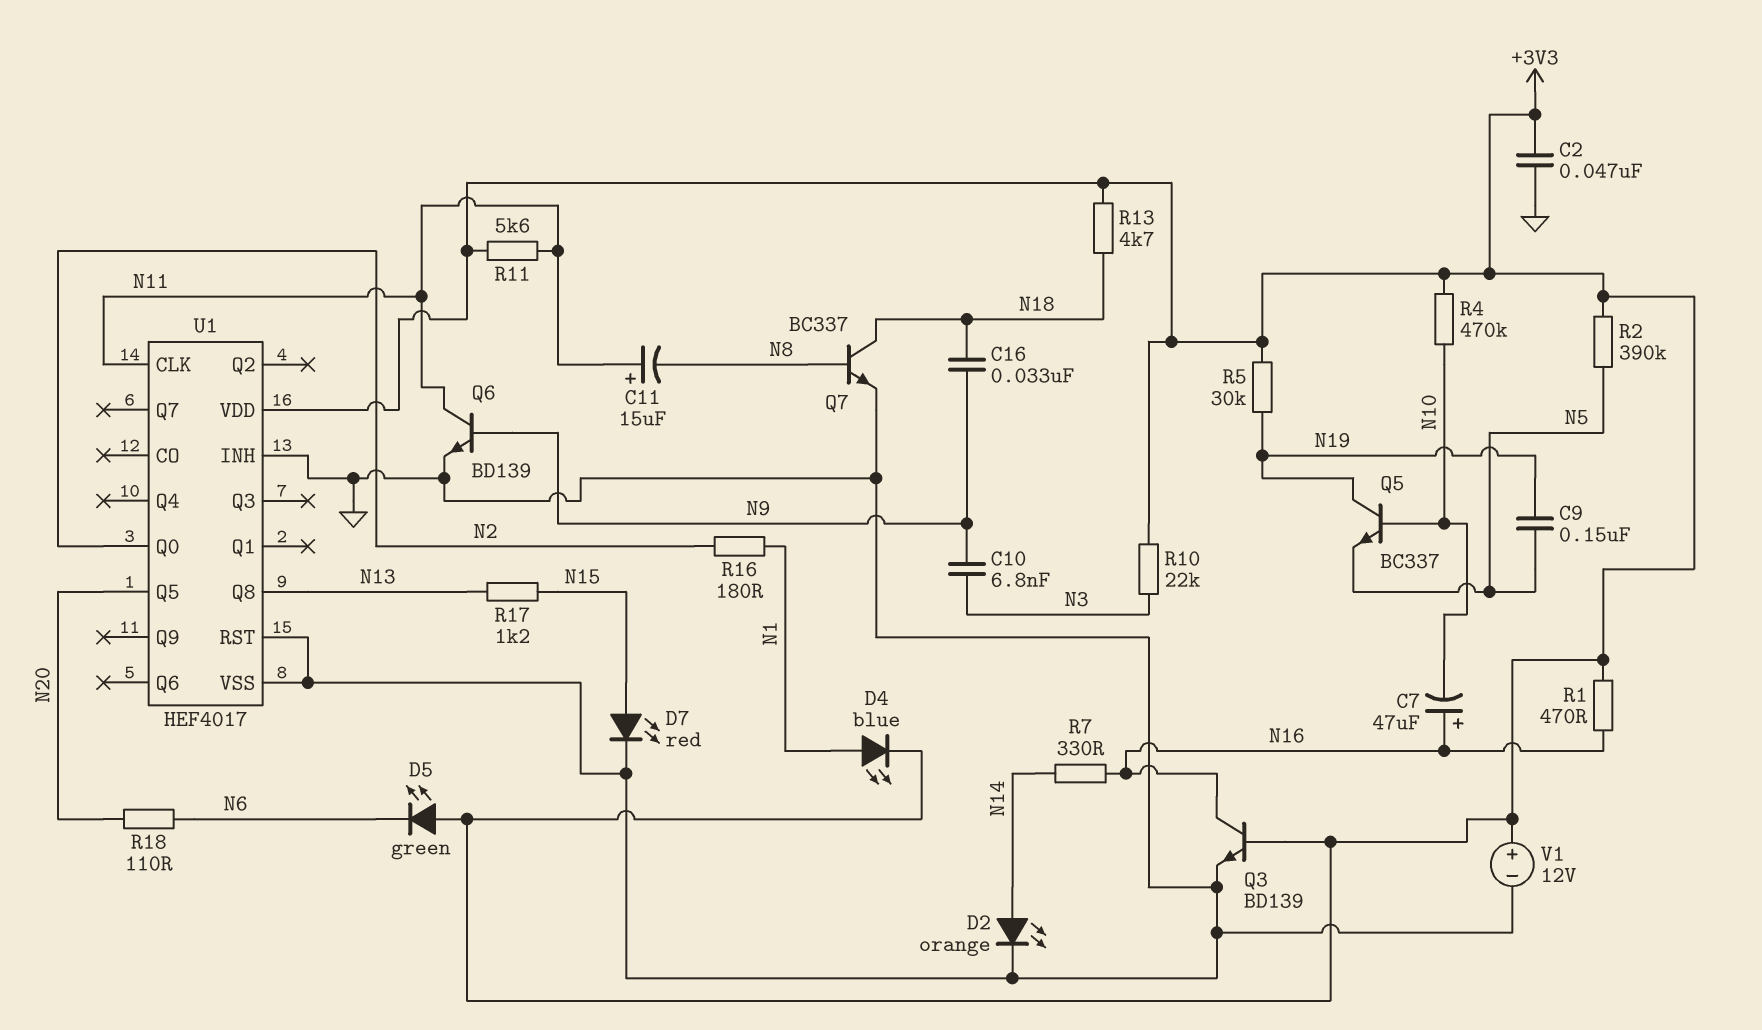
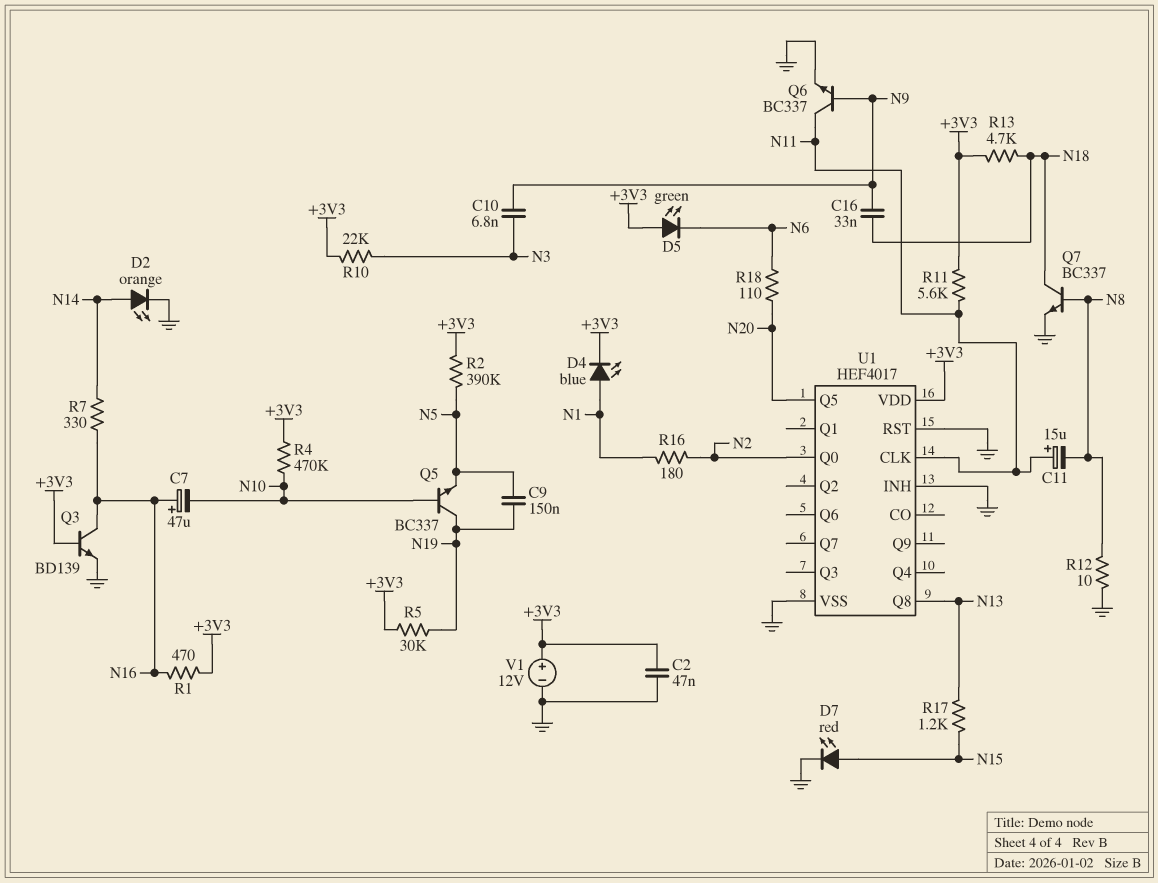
Q6: NPN BD139 (B N9, C N11, E GND) -> NPN BC337 (B N9, C N11, E GND)
R12: none -> 10 (GND, N8)

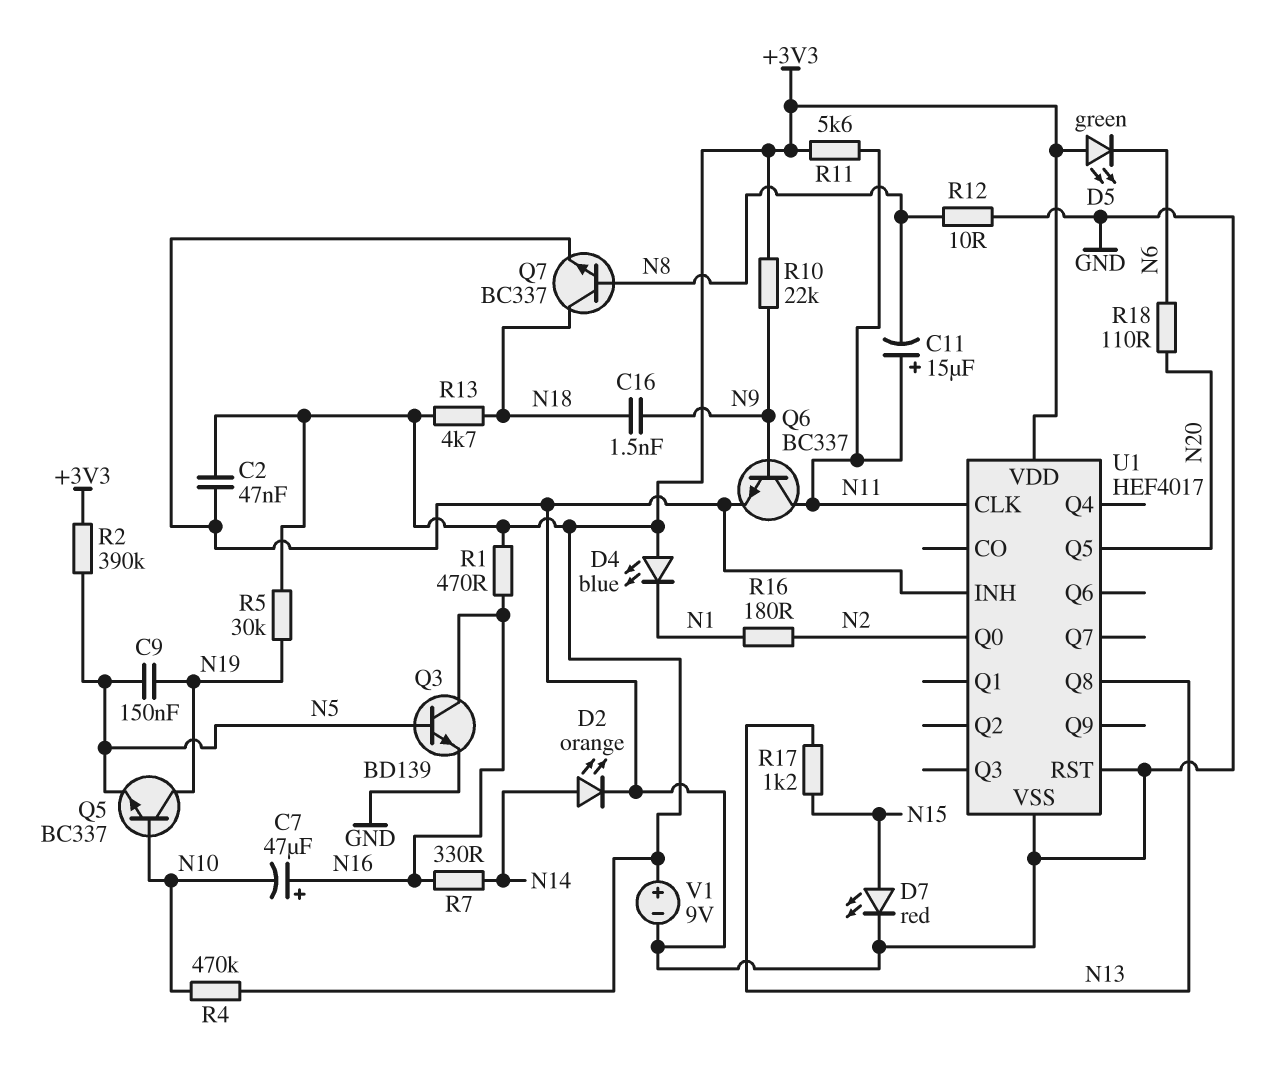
C10: 6.8nF (N3, N9) -> none
C16: 33nF (N9, N18) -> 1.5nF (N9, N18)
D4: LED blue (A N1, K +3V3) -> LED blue (A +3V3, K N1)
Q3: NPN BD139 (B +3V3, C N16, E GND) -> NPN BD139 (B N5, C N16, E GND)
R10: 22k (+3V3, N3) -> 22k (+3V3, N9)
V1: 12V (plus +3V3, minus GND) -> 9V (plus +3V3, minus GND)

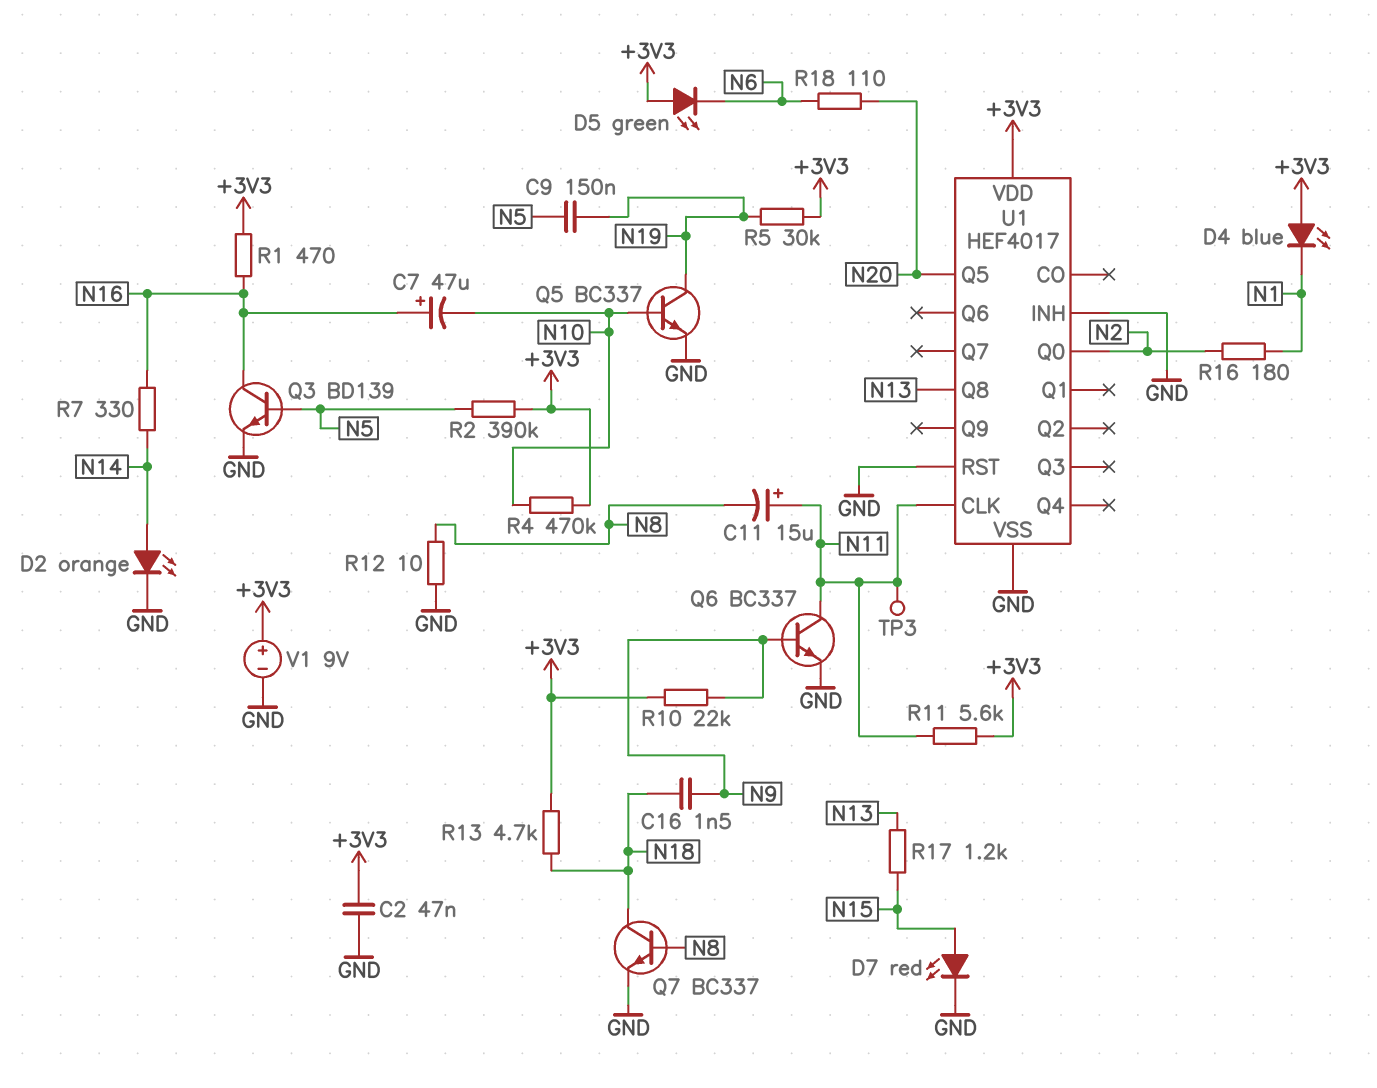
Q5: NPN BC337 (B N10, C N19, E N5) -> NPN BC337 (B N10, C N19, E GND)
TP3: none -> test point (N11)

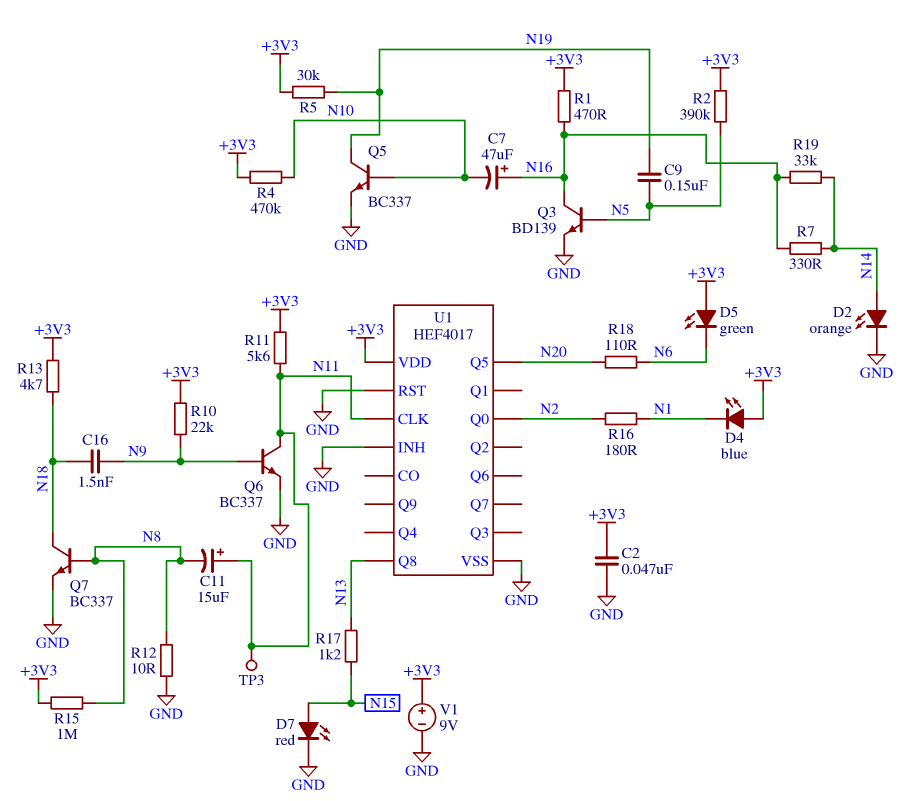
R15: none -> 1M (+3V3, N8)
R19: none -> 33k (N14, N16)

